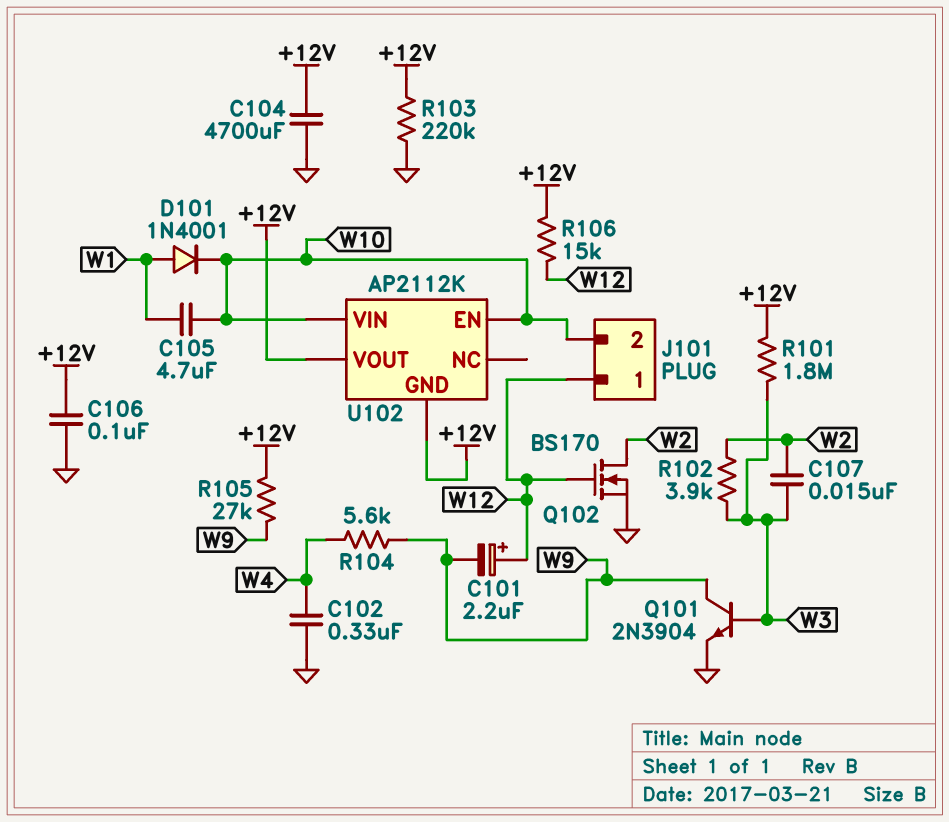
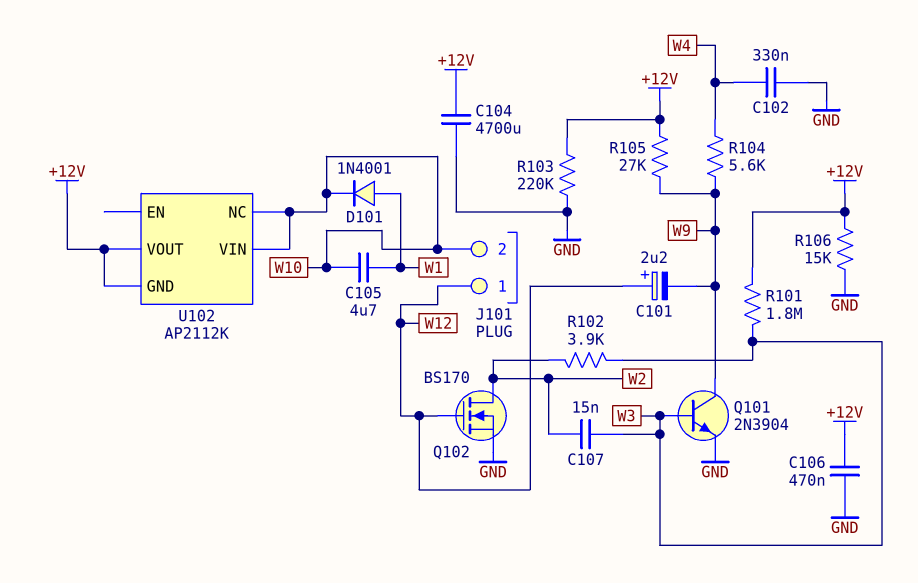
C106: 100nF (+12V, GND) -> 470nF (+12V, GND)
R106: 15k (+12V, W12) -> 15k (+12V, GND)
U102 pin EN: W10 -> none
U102 pin NC: none -> W10

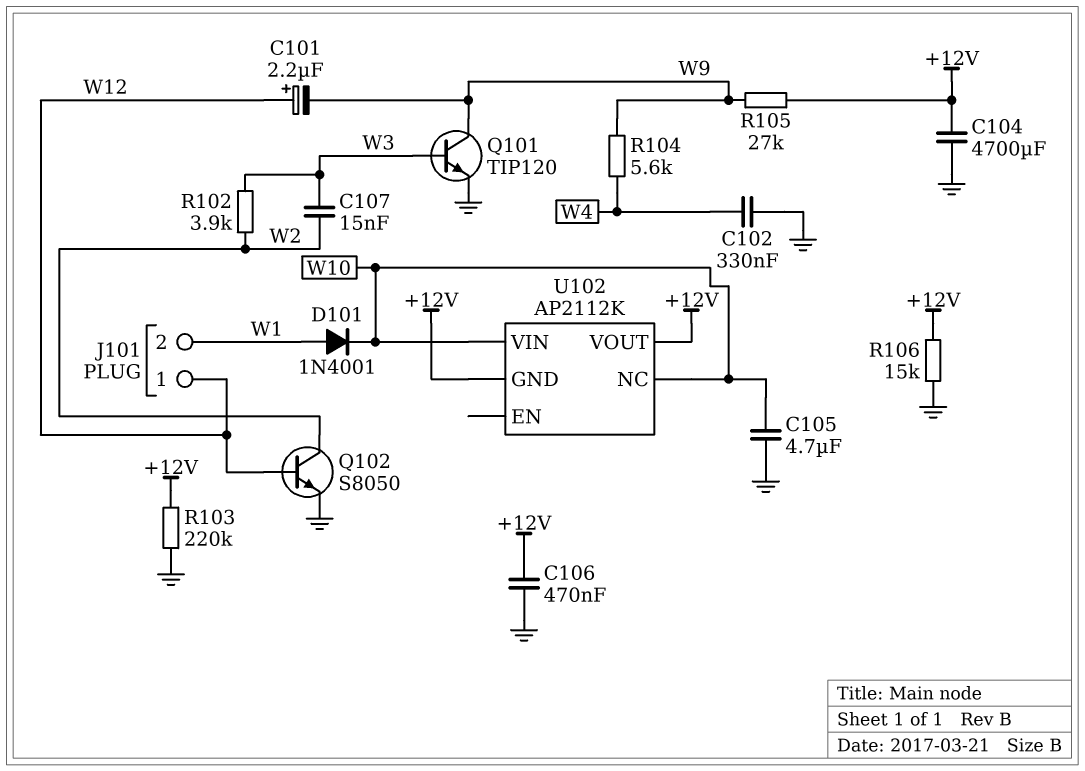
C105: 4.7uF (W1, W10) -> 4.7uF (GND, W10)
J101 pin 2: W10 -> W1
Q101: NPN 2N3904 (B W3, C W9, E GND) -> NPN TIP120 (B W3, C W9, E GND)
Q102: NMOS BS170 (G W12, D W2, S GND) -> NPN S8050 (B W12, C W2, E GND)
R101: 1.8M (+12V, W3) -> none

